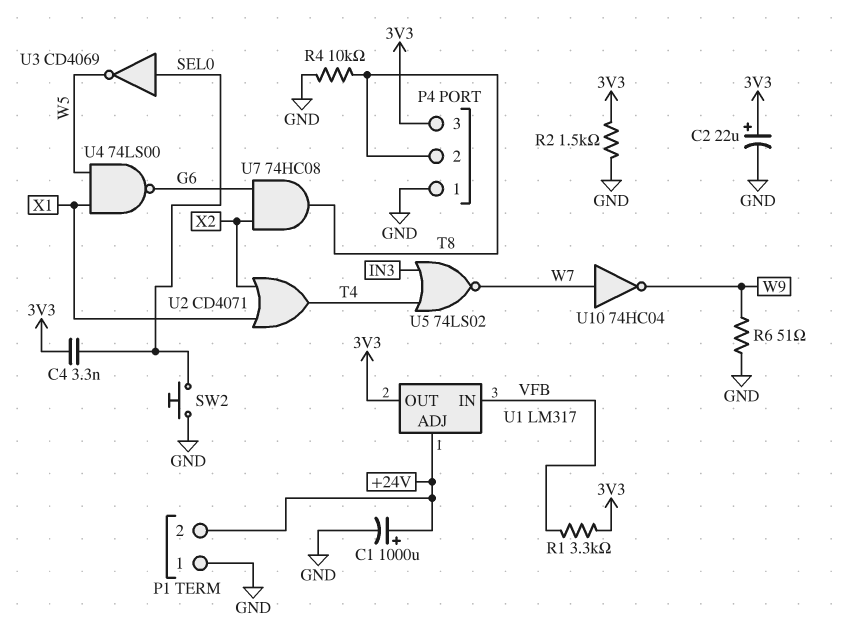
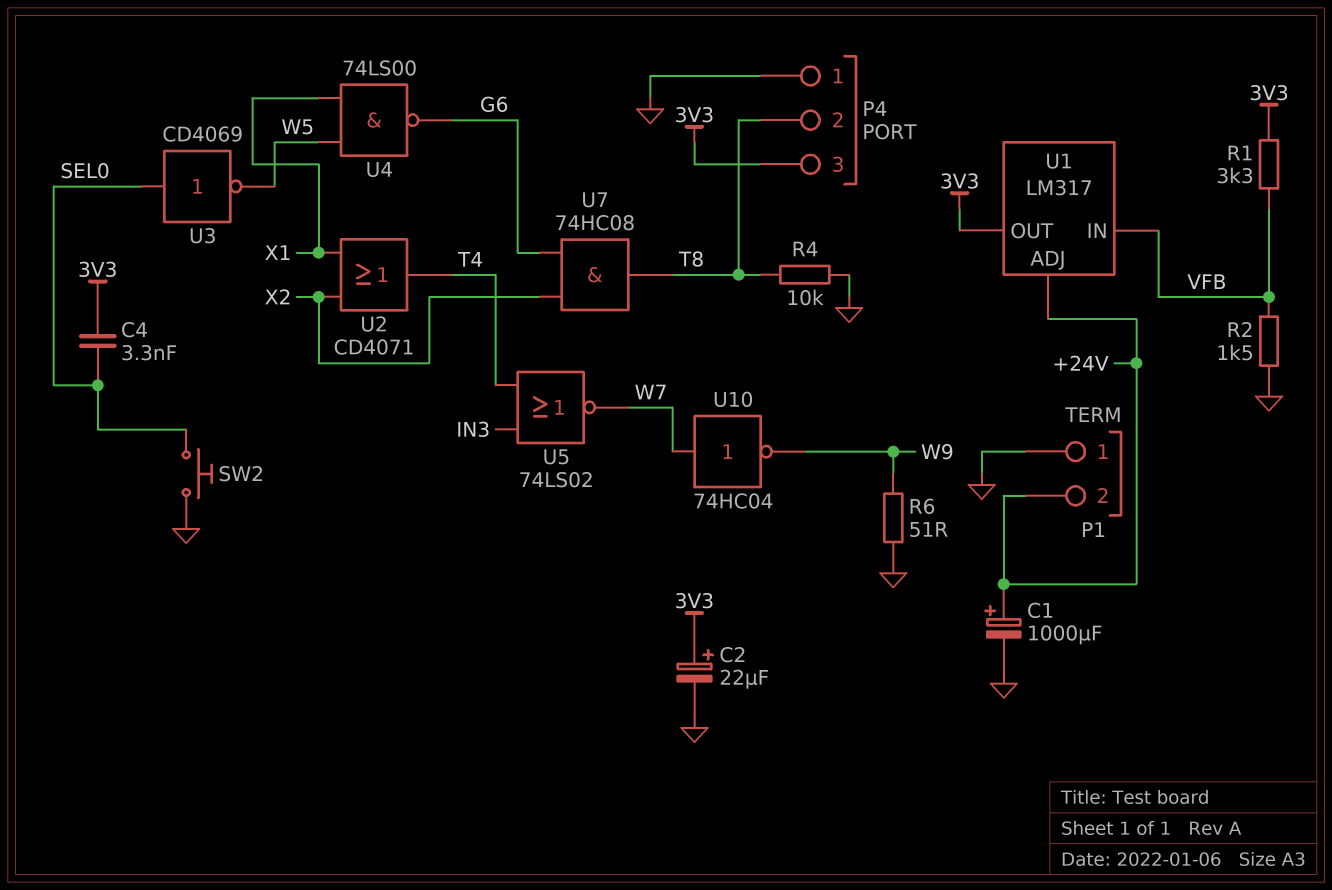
R2: 1.5k (3V3, GND) -> 1.5k (GND, VFB)

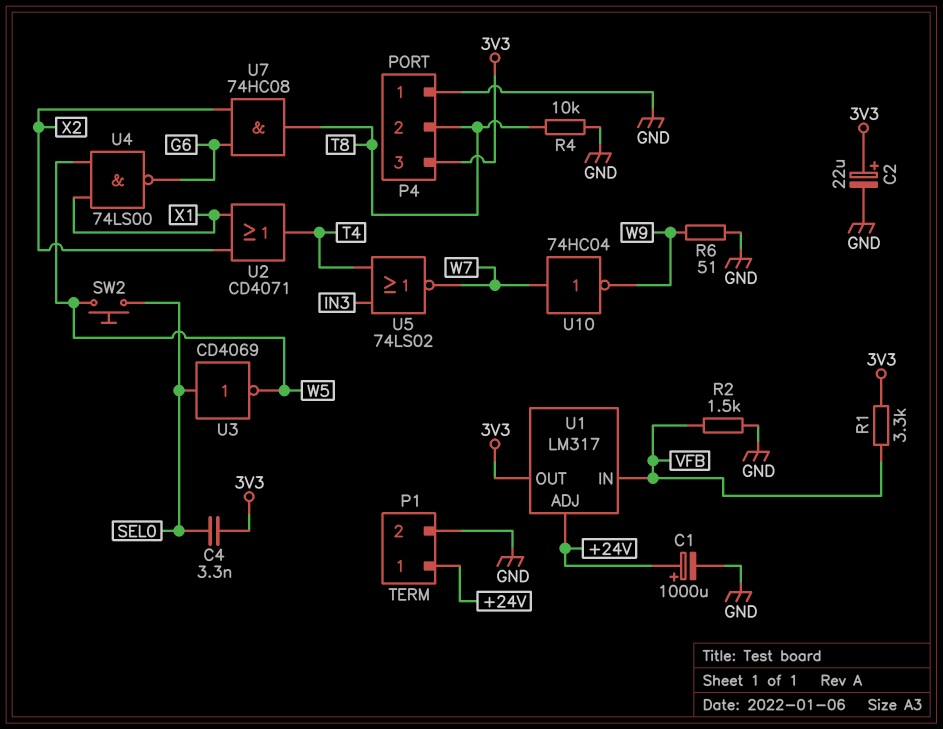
P1 pin 1: GND -> +24V
P1 pin 2: +24V -> GND
SW2: button (GND, SEL0) -> button (SEL0, W5)

